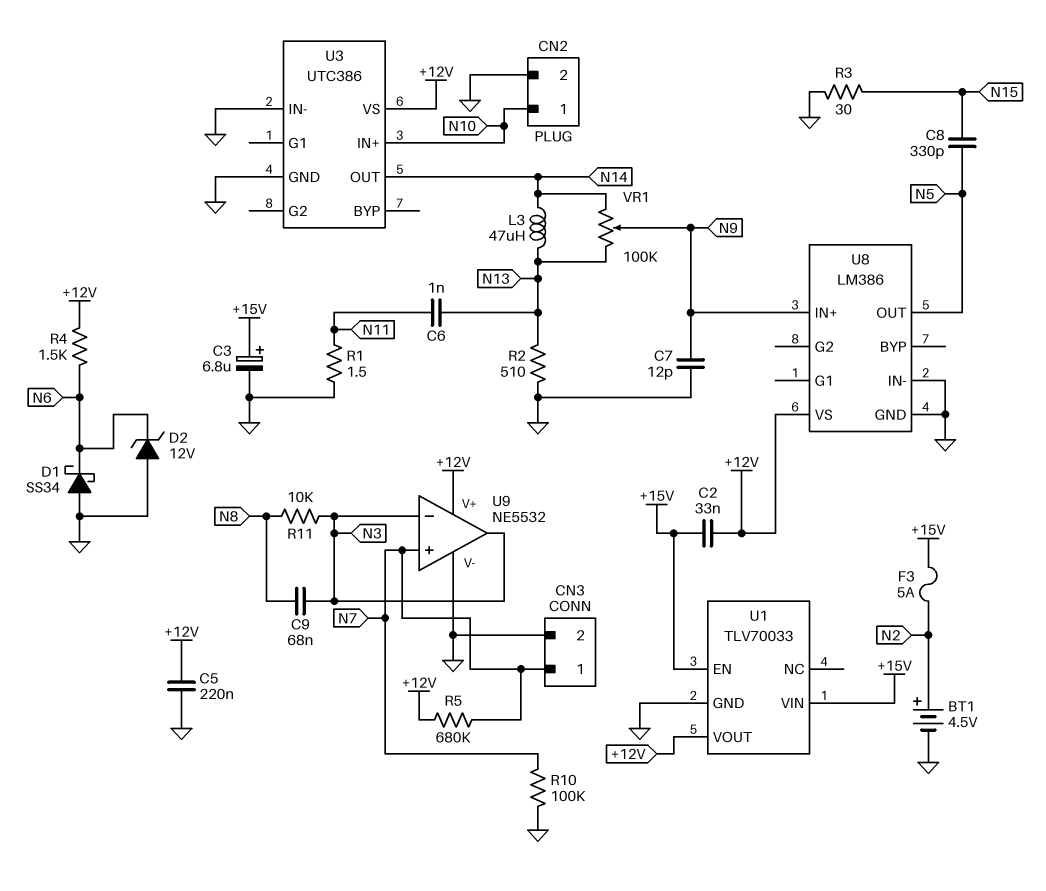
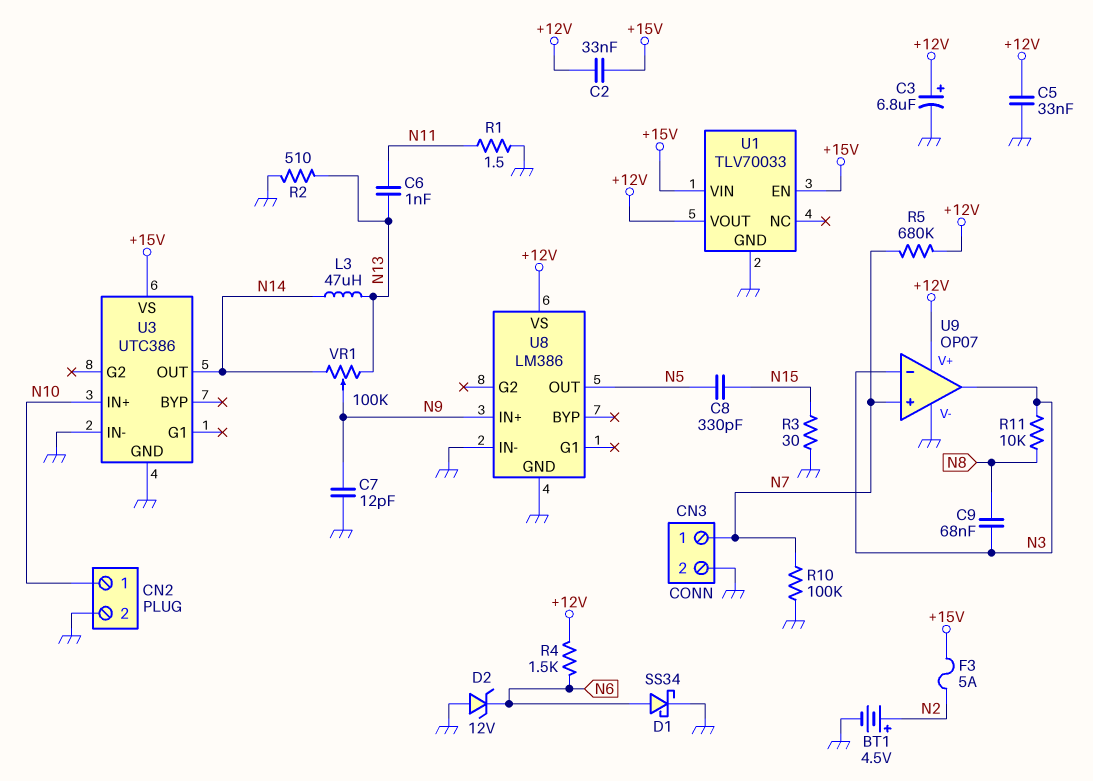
C3: 6.8uF (plus +15V, minus GND) -> 6.8uF (plus +12V, minus GND)
C5: 220nF (+12V, GND) -> 33nF (+12V, GND)
D1: schottky SS34 (A GND, K N6) -> schottky SS34 (A N6, K GND)
U3 pin VS: +12V -> +15V
U9: NE5532 -> OP07

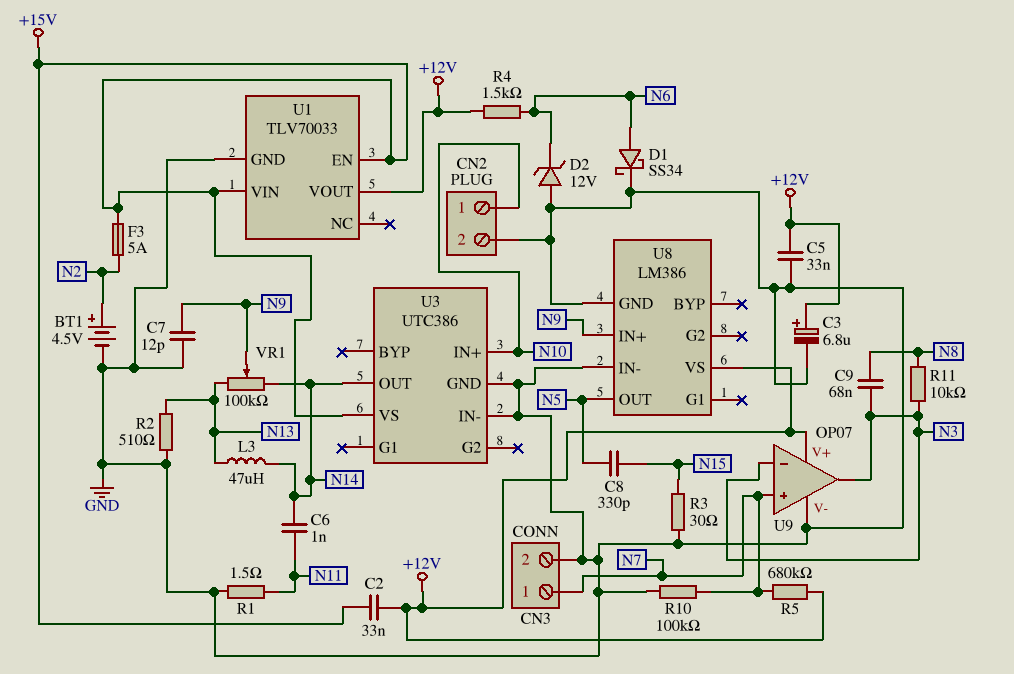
C6: 1nF (N11, N13) -> 1nF (N11, N14)

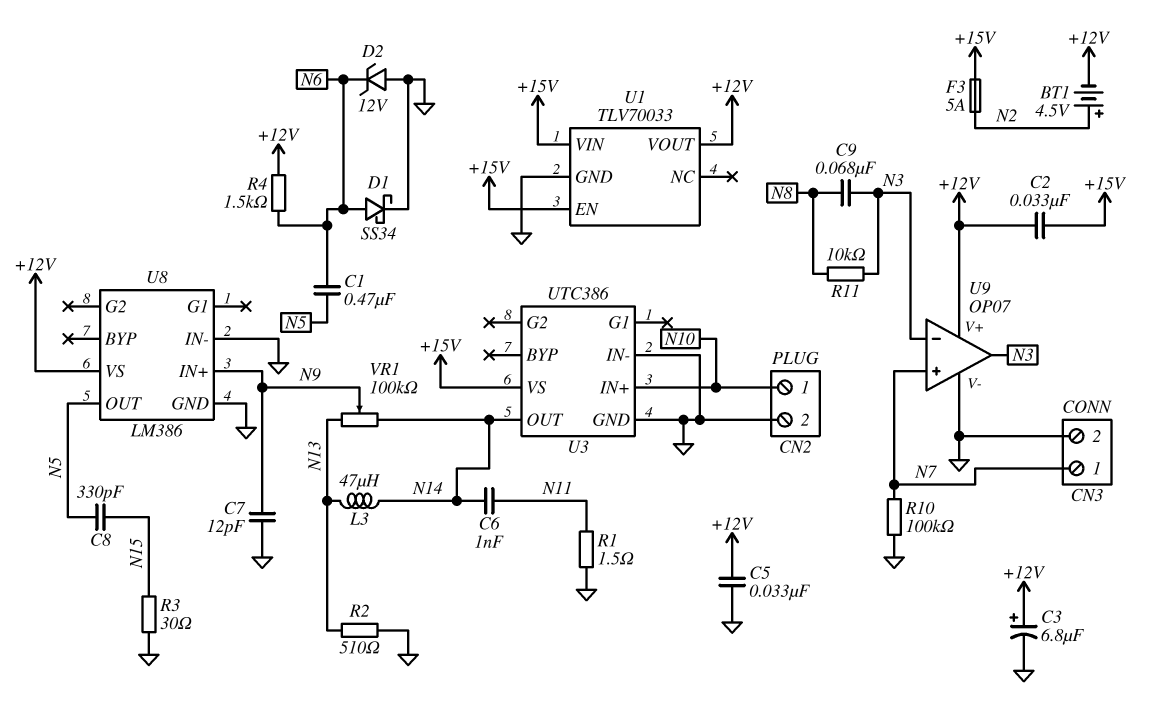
BT1: 4.5V (plus N2, minus GND) -> 4.5V (plus N2, minus +12V)
C1: none -> 470nF (N5, N6)
R5: 680k (+12V, N7) -> none

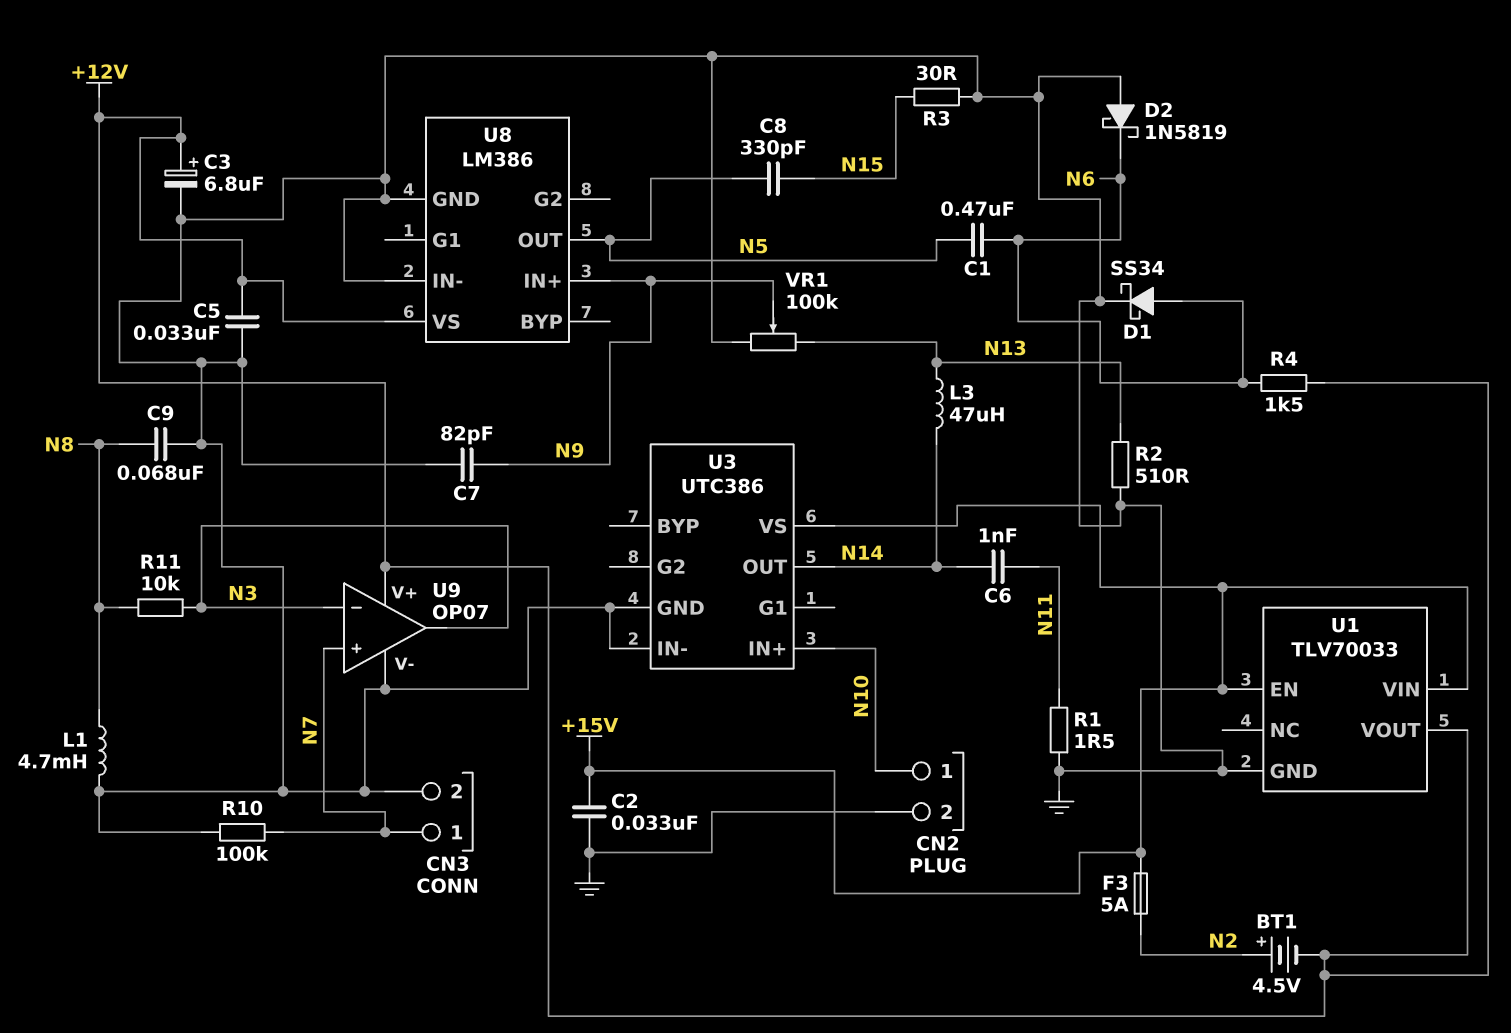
C2: 33nF (+12V, +15V) -> 33nF (+15V, GND)
C7: 12pF (GND, N9) -> 82pF (GND, N9)
C9: 68nF (N3, N8) -> 68nF (GND, N8)
D2: zener 12V (A GND, K N6) -> schottky 1N5819 (A GND, K N6)
L1: none -> 4.7mH (GND, N8)
VR1: 100k (N13, N14, wiper N9) -> 100k (GND, N13, wiper N9)

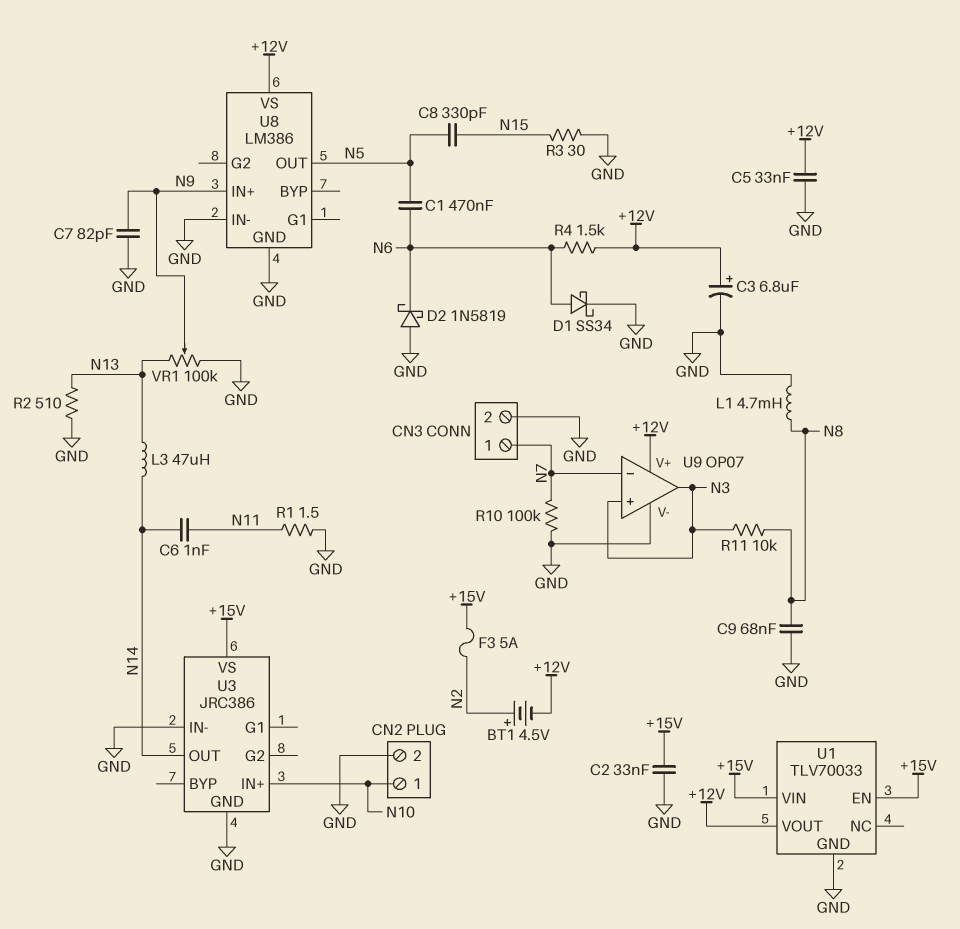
U3: UTC386 -> JRC386
U9 pin in+: N7 -> N3
U9 pin in-: N3 -> N7

